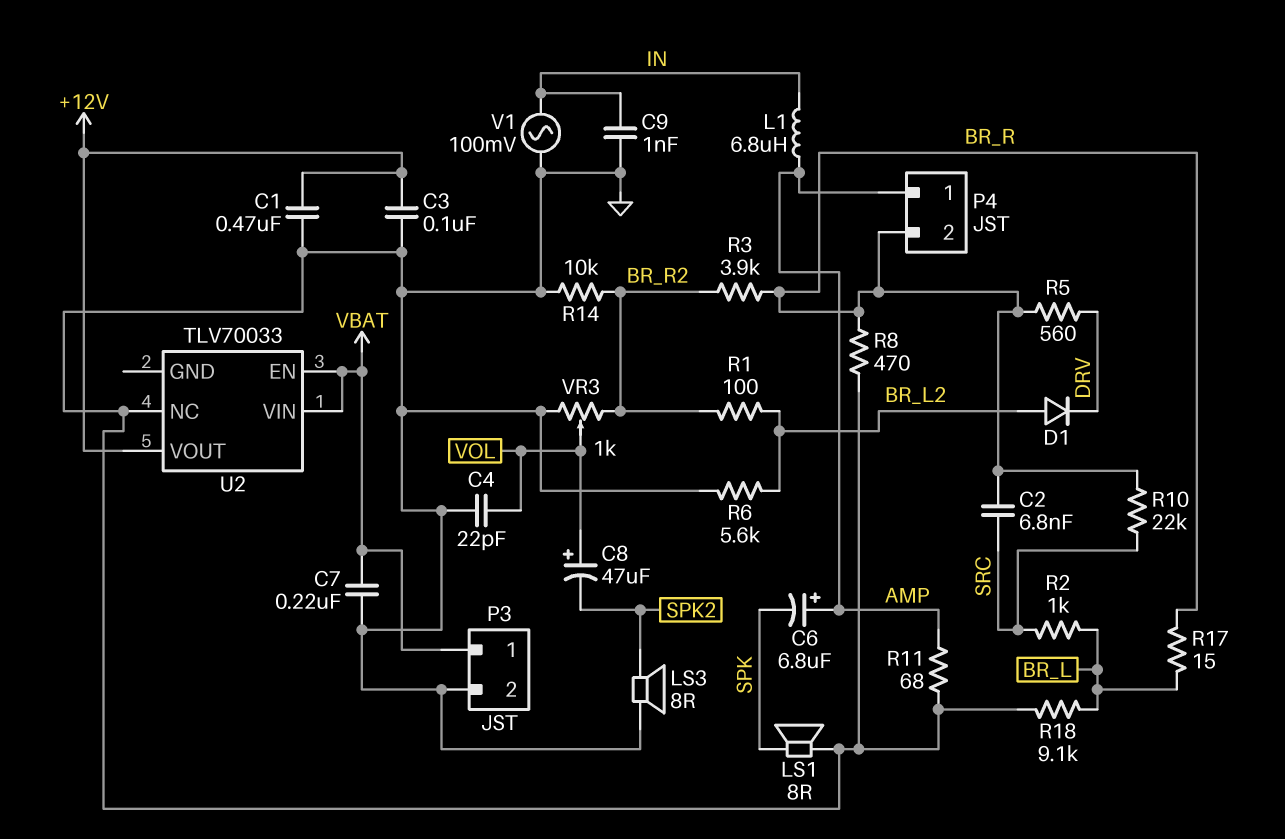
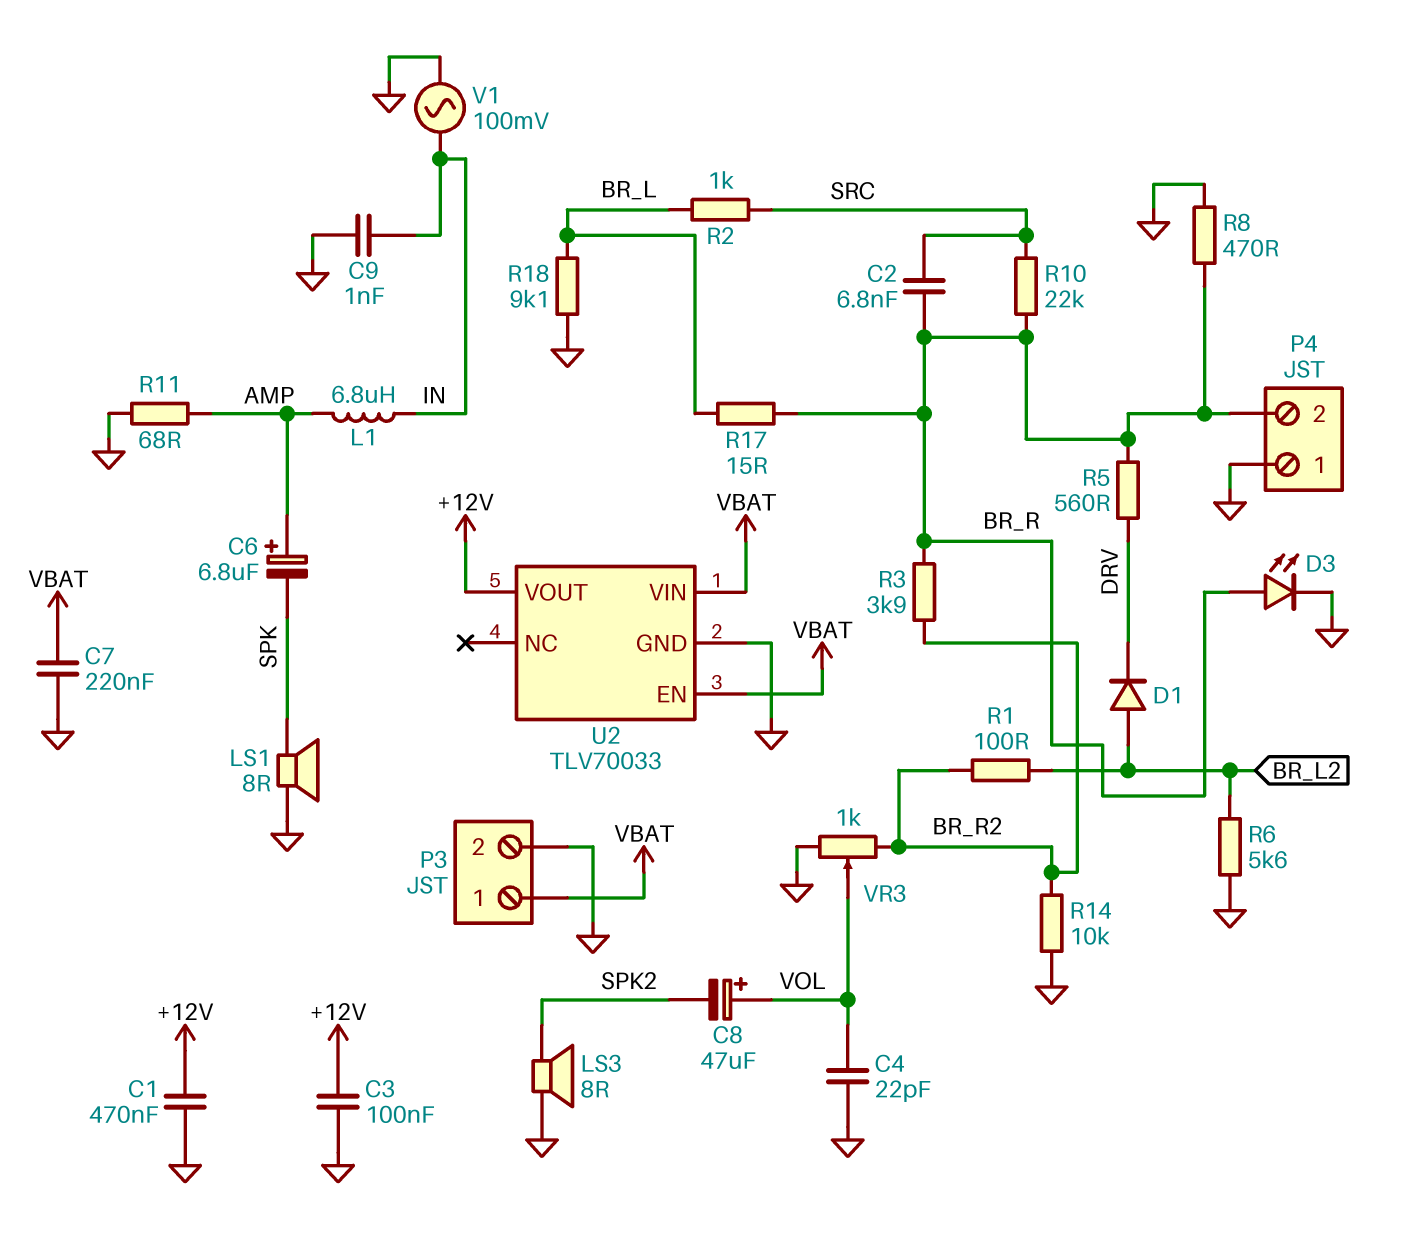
D3: none -> LED (A BR_R, K GND)
P4 pin 1: AMP -> GND
U2 pin GND: none -> GND
U2 pin NC: GND -> none

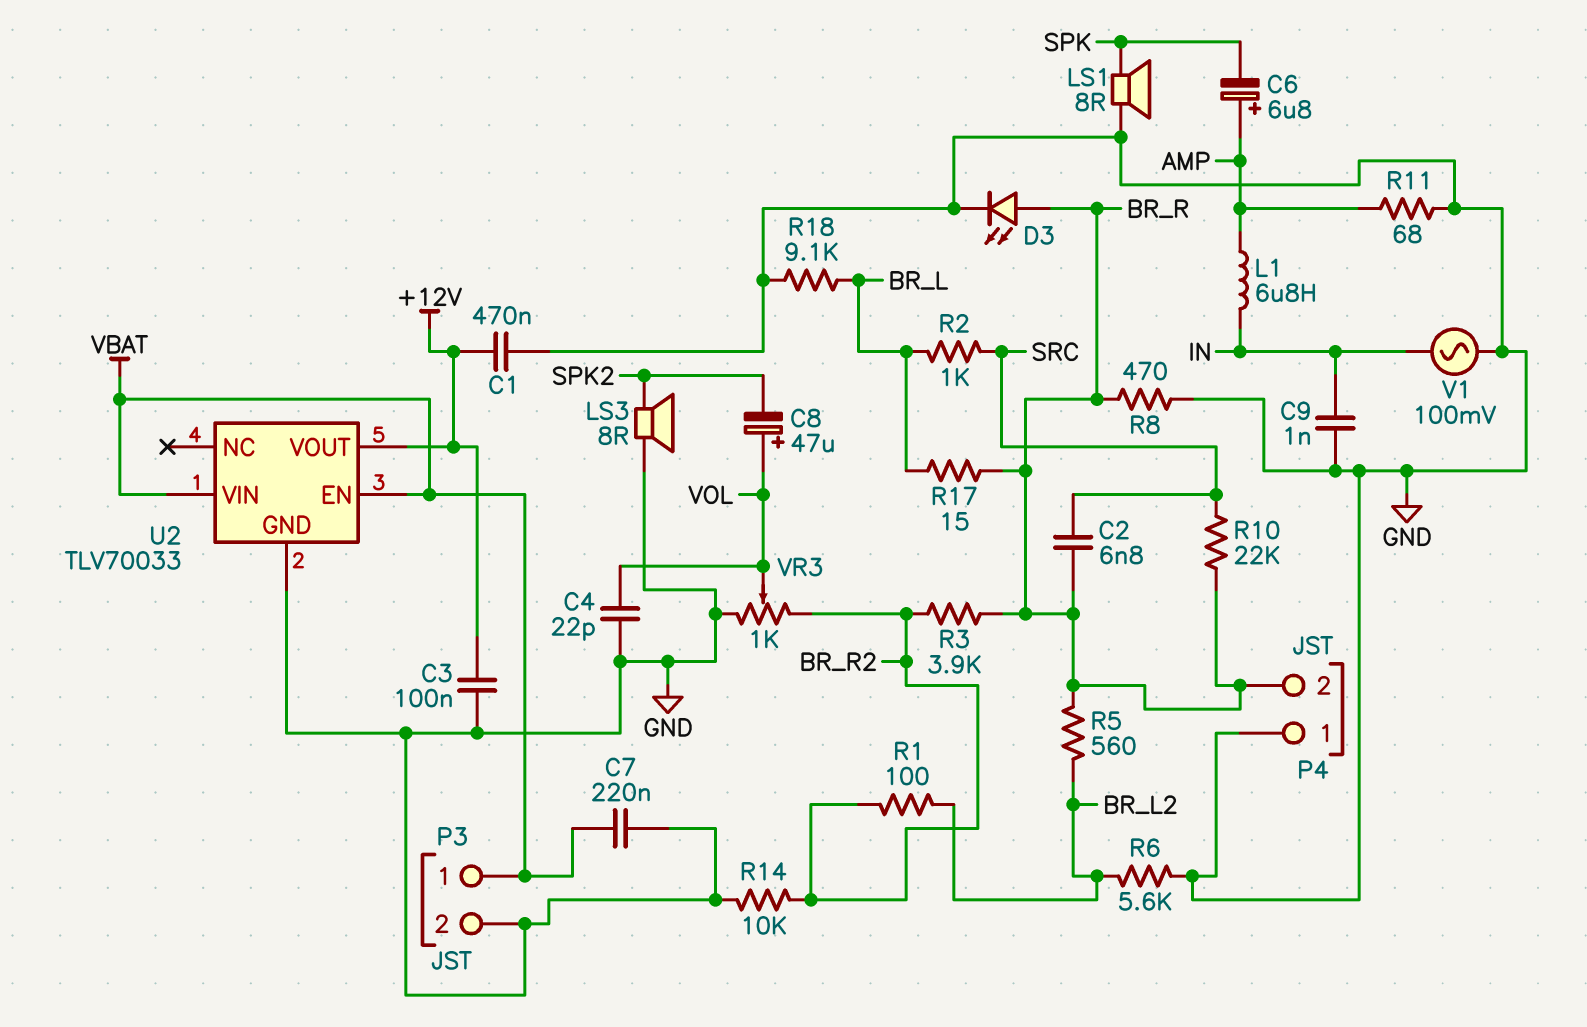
D1: diode (A BR_L2, K DRV) -> none
R5: 560 (BR_R, DRV) -> 560 (BR_L2, BR_R)

